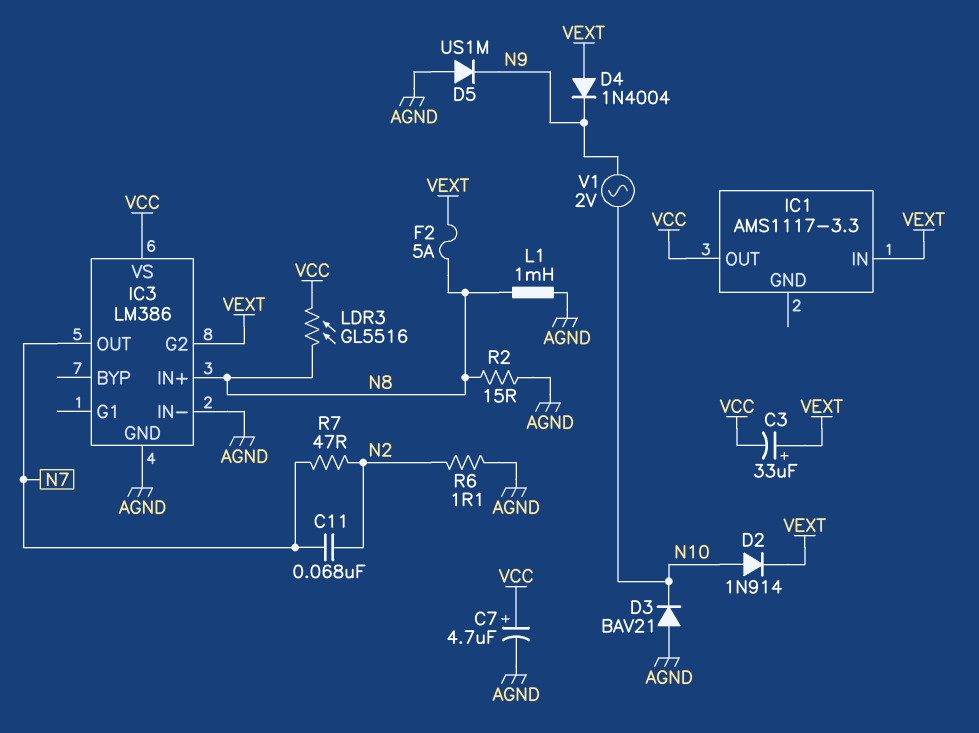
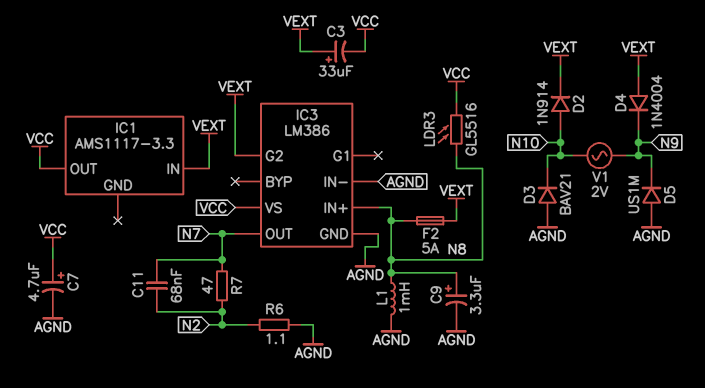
C9: none -> 3.3uF (plus N8, minus AGND)
R2: 15 (AGND, N8) -> none

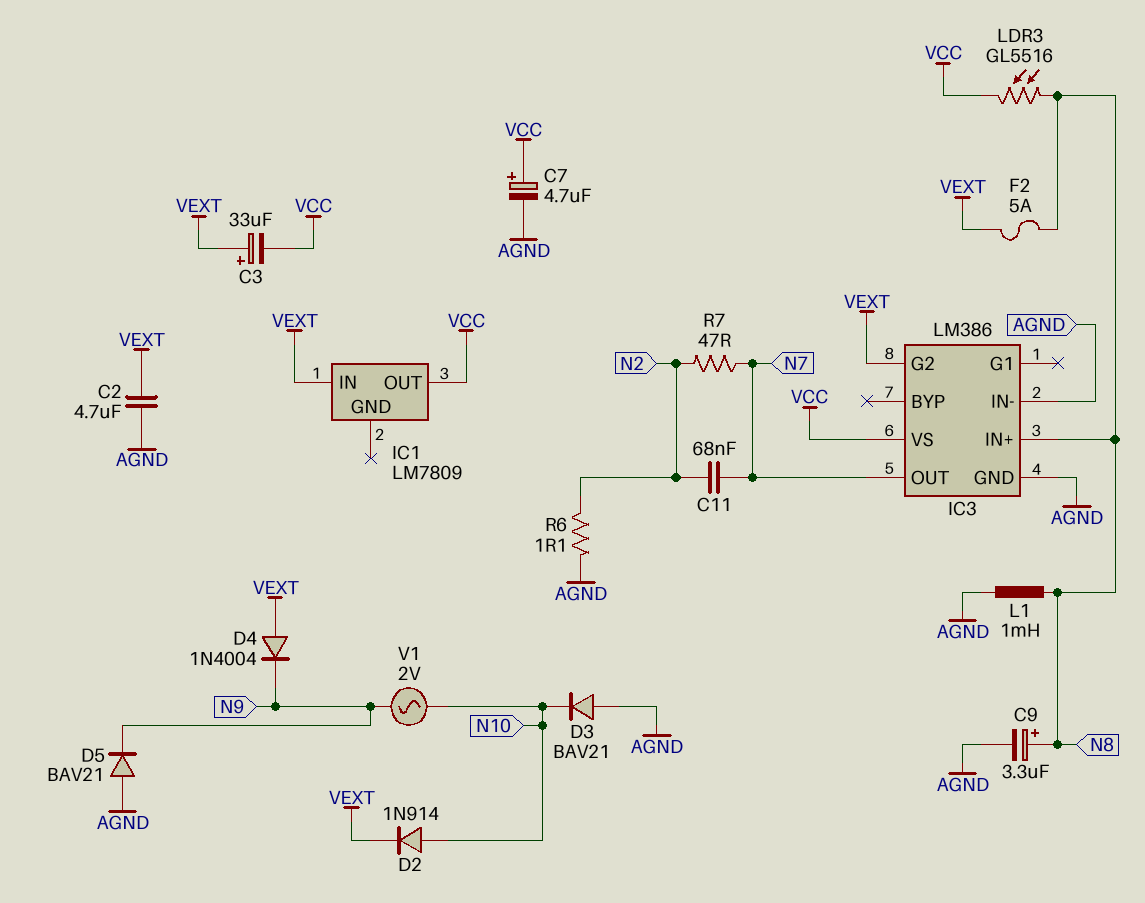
C2: none -> 4.7uF (AGND, VEXT)
D5: diode US1M (A AGND, K N9) -> diode BAV21 (A AGND, K N9)
IC1: AMS1117-3.3 -> LM7809

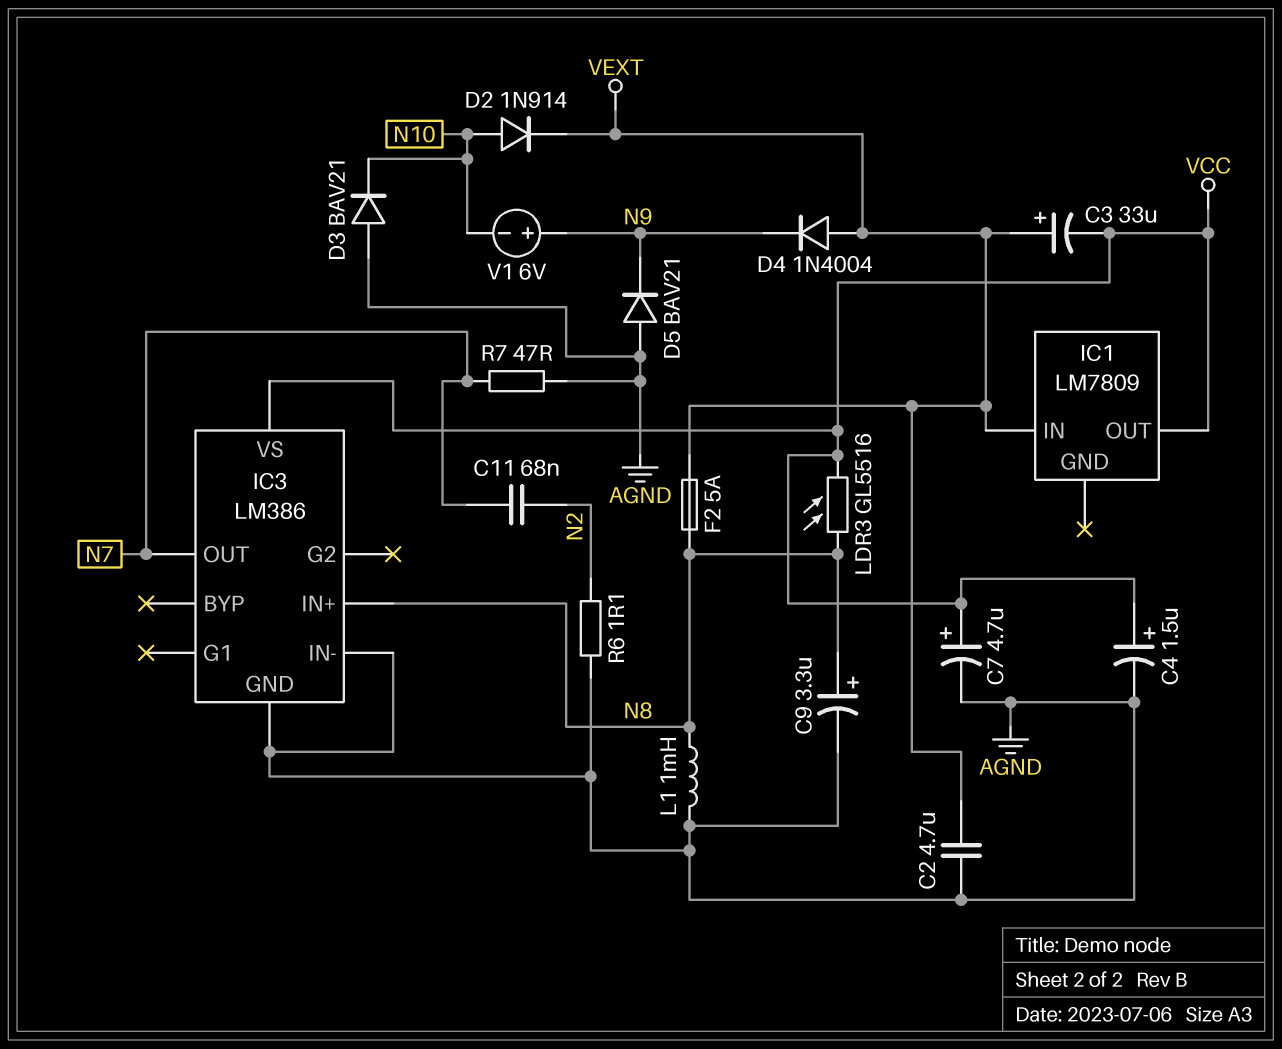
C4: none -> 1.5uF (plus VCC, minus AGND)
IC3 pin G2: VEXT -> none
R7: 47 (N2, N7) -> 47 (AGND, N7)
V1: AC 2V (N9, N10) -> 6V (plus N9, minus N10)

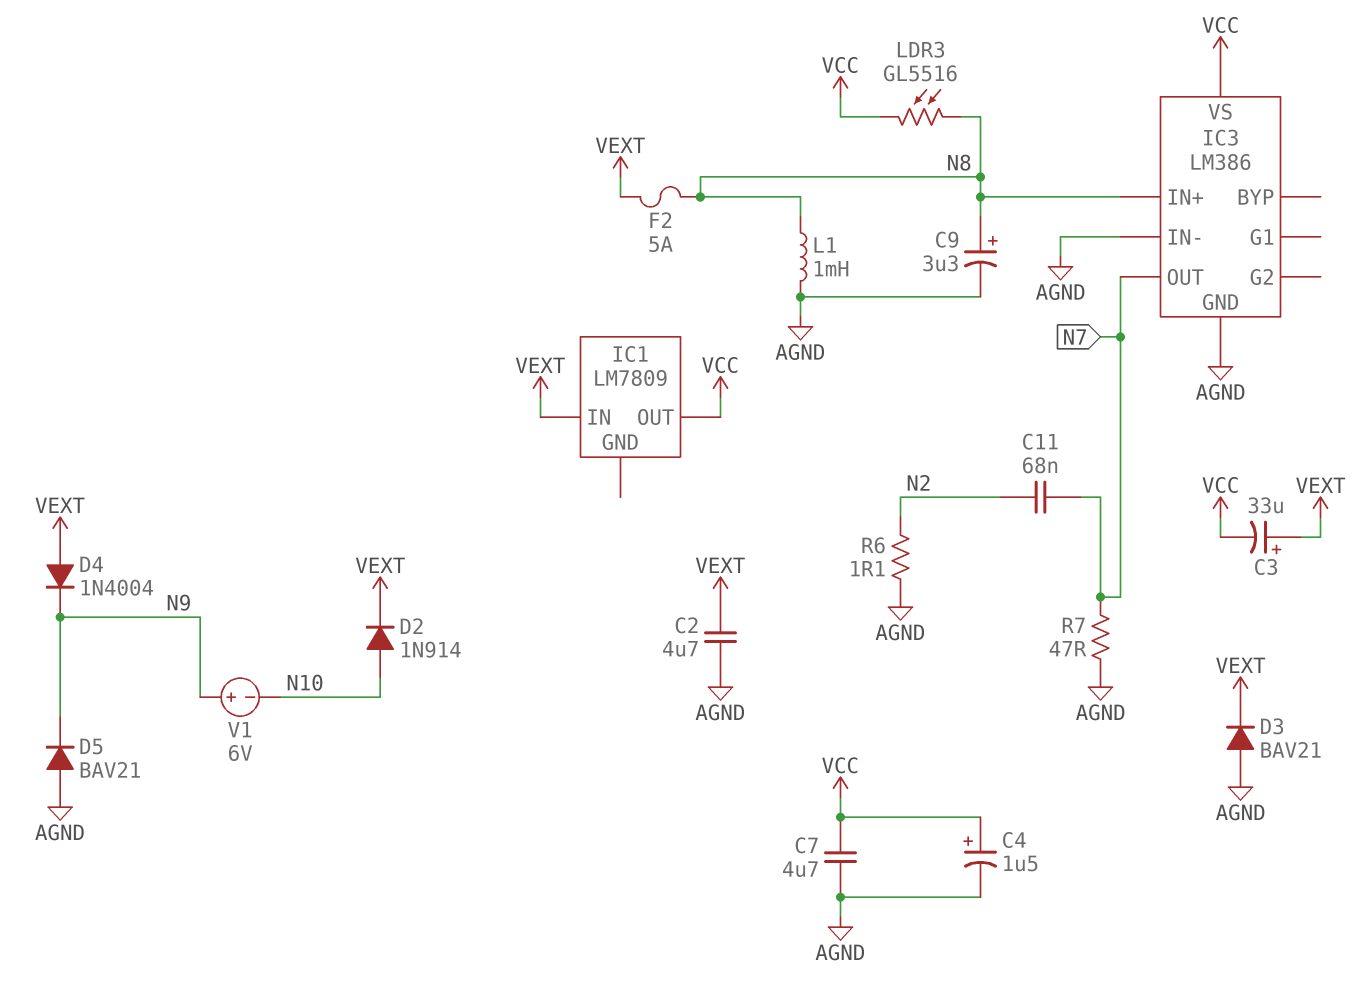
C7: 4.7uF (plus VCC, minus AGND) -> 4.7uF (AGND, VCC)
D3: diode BAV21 (A AGND, K N10) -> diode BAV21 (A AGND, K VEXT)

